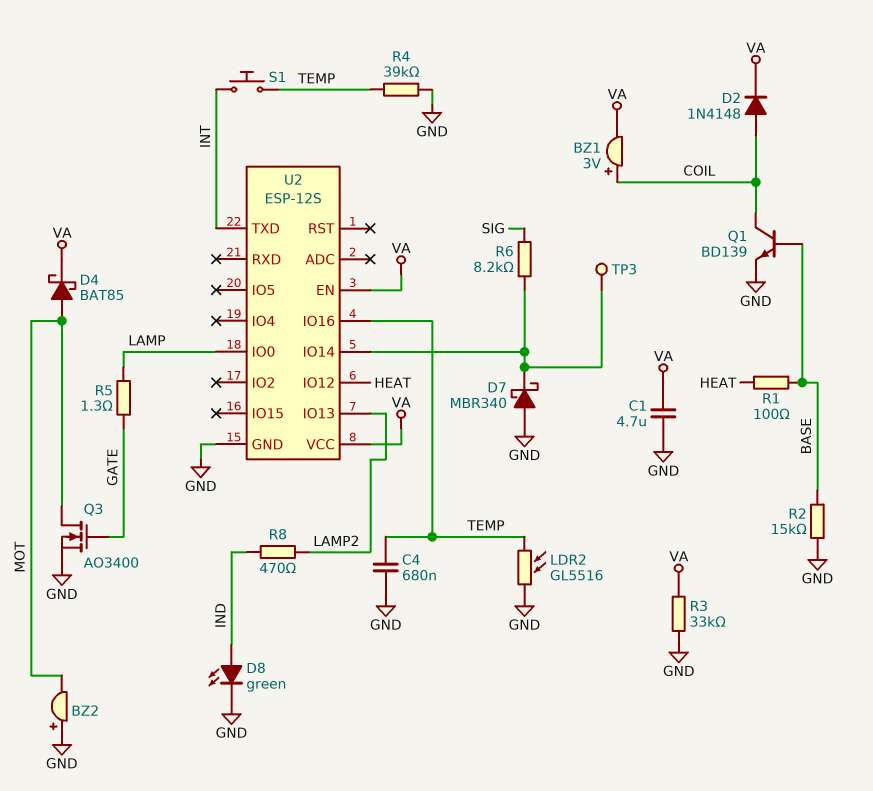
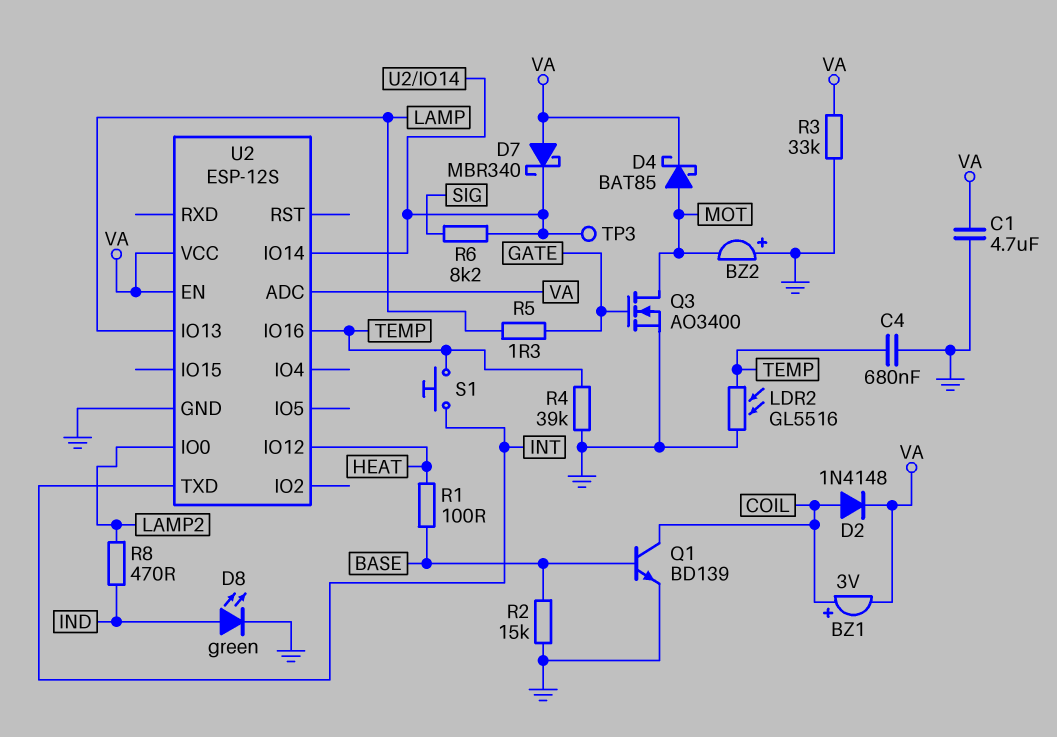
D7: schottky MBR340 (A GND, K U2/IO14) -> schottky MBR340 (A VA, K U2/IO14)
U2 pin ADC: none -> VA
U2 pin IO0: LAMP -> LAMP2
U2 pin IO13: LAMP2 -> LAMP

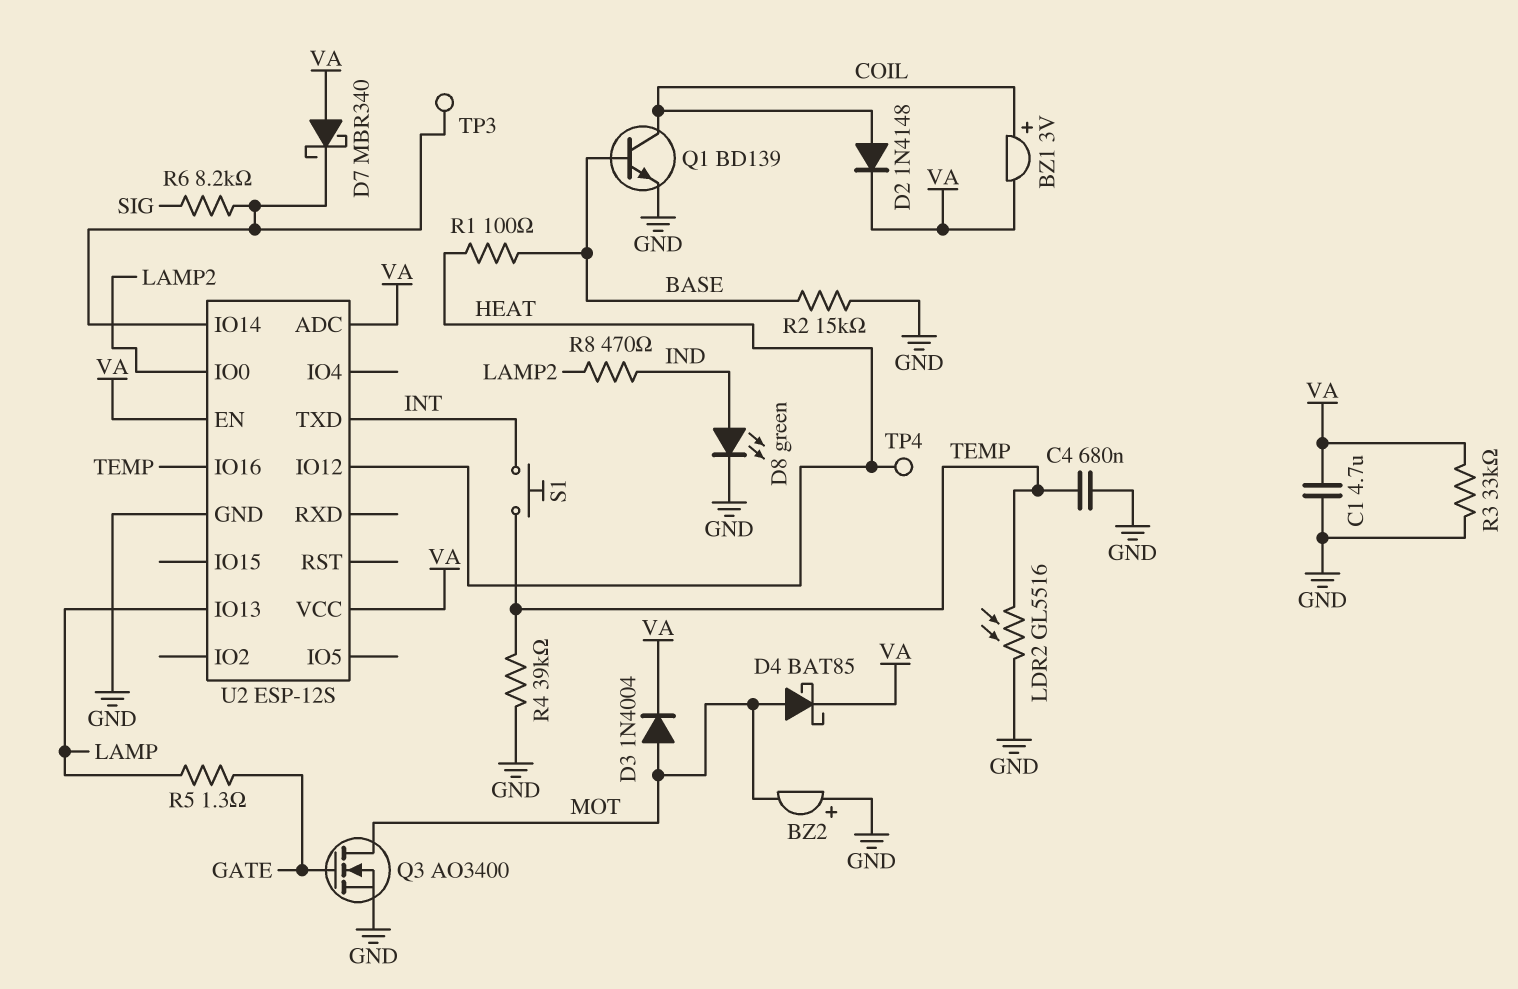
D3: none -> diode 1N4004 (A MOT, K VA)
TP4: none -> test point (HEAT)

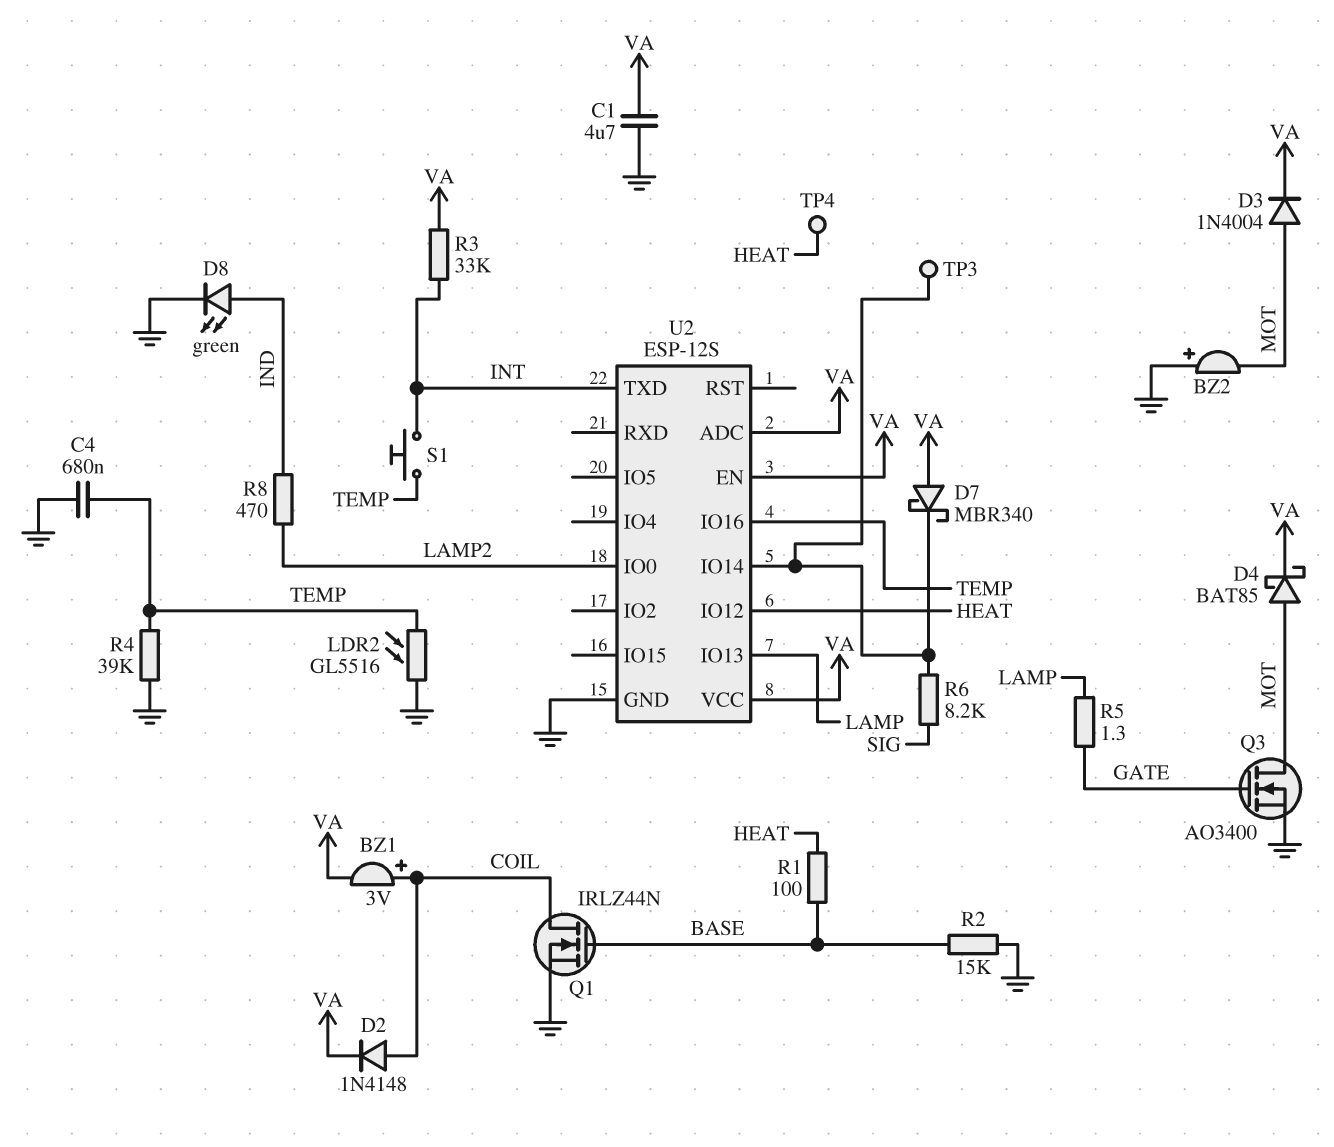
Q1: NPN BD139 (B BASE, C COIL, E GND) -> NMOS IRLZ44N (G BASE, D COIL, S GND)
R3: 33k (GND, VA) -> 33k (INT, VA)

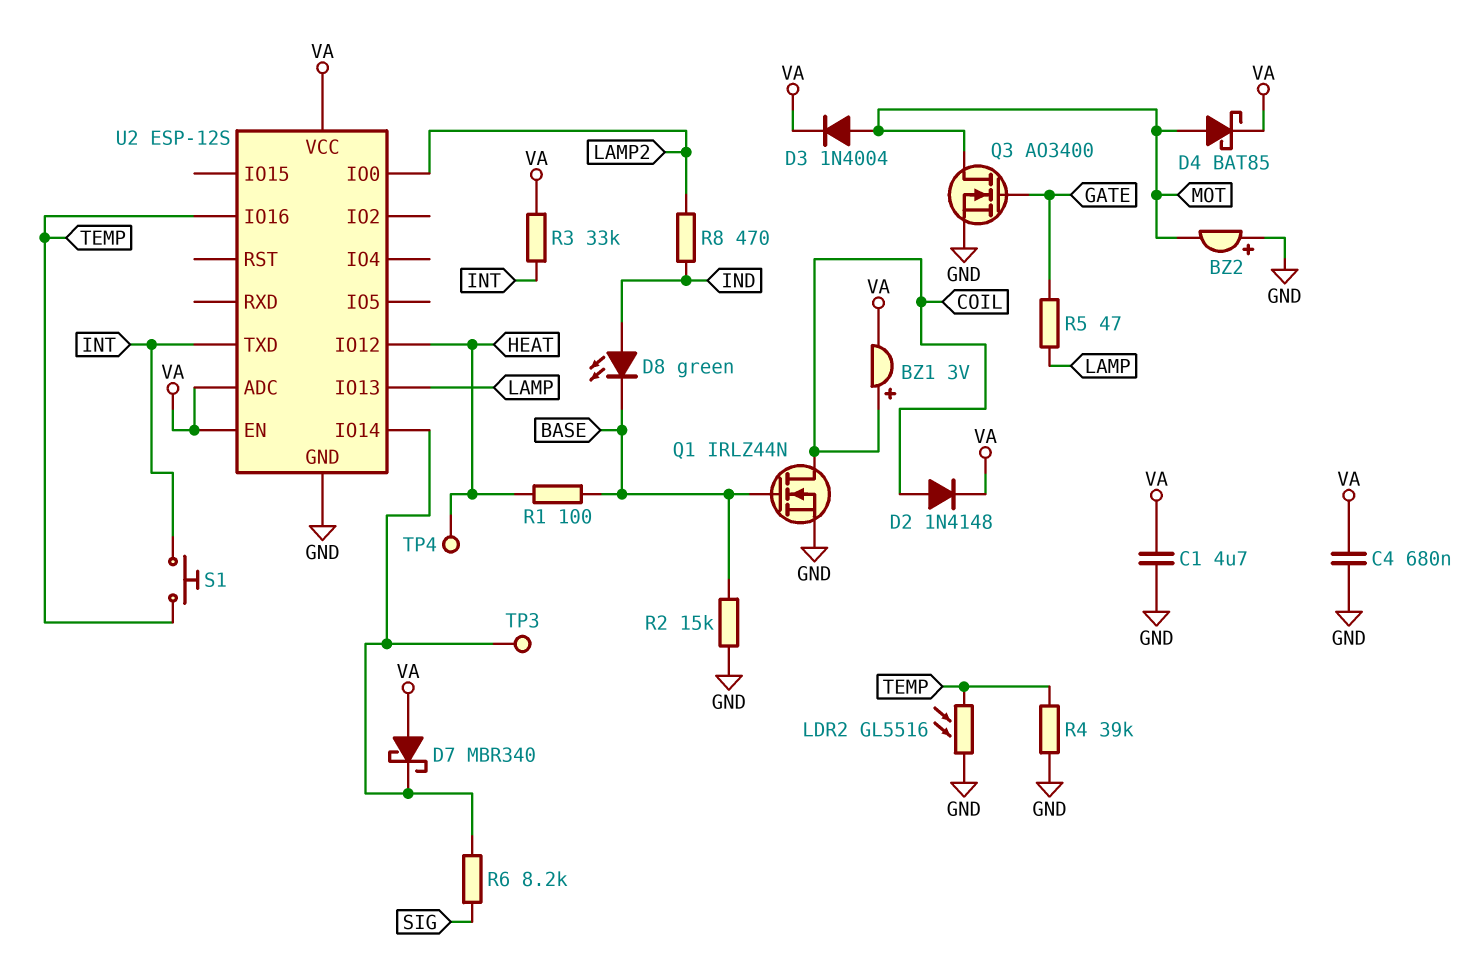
C4: 680nF (GND, TEMP) -> 680nF (GND, VA)
D8: LED green (A IND, K GND) -> LED green (A IND, K BASE)
R5: 1.3 (GATE, LAMP) -> 47 (GATE, LAMP)

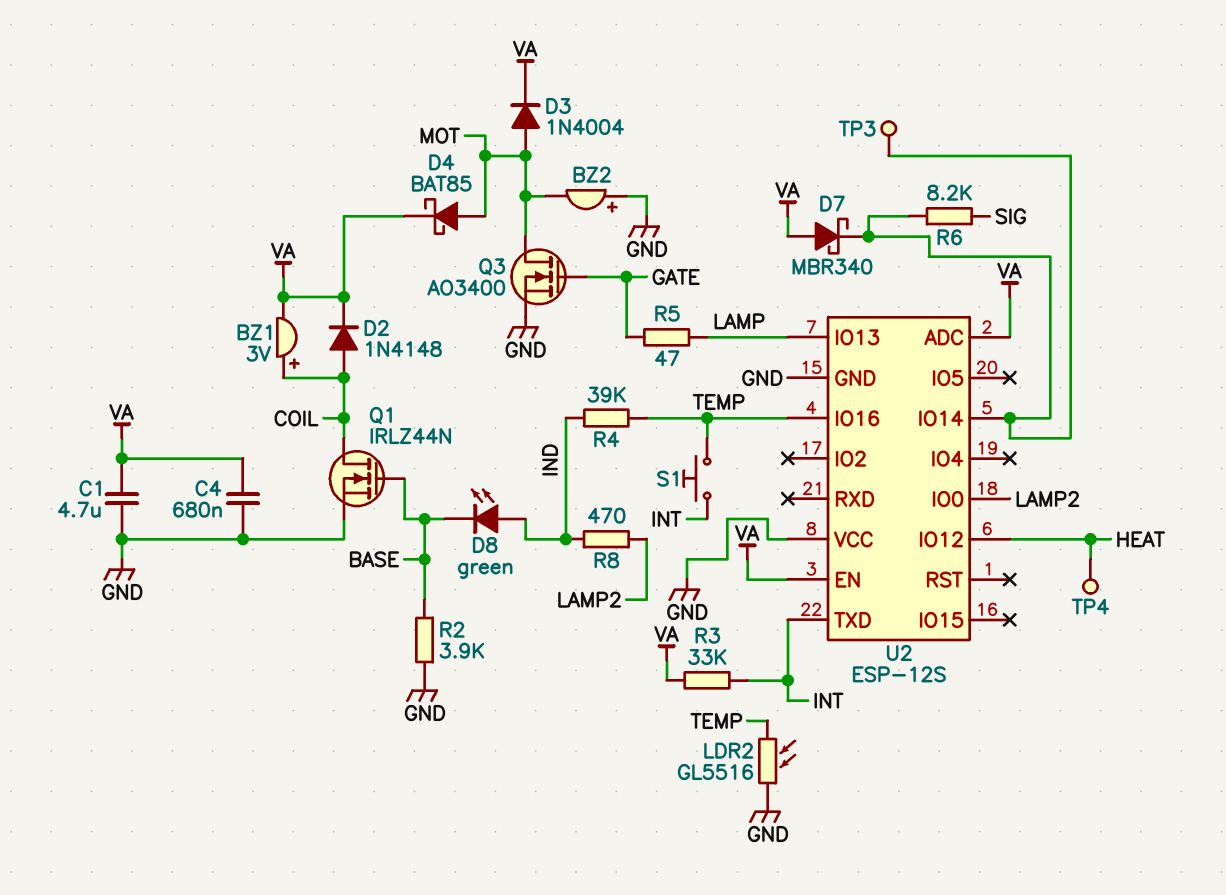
R1: 100 (BASE, HEAT) -> none
R2: 15k (BASE, GND) -> 3.9k (BASE, GND)
R4: 39k (GND, TEMP) -> 39k (IND, TEMP)
U2 pin VCC: VA -> GND

